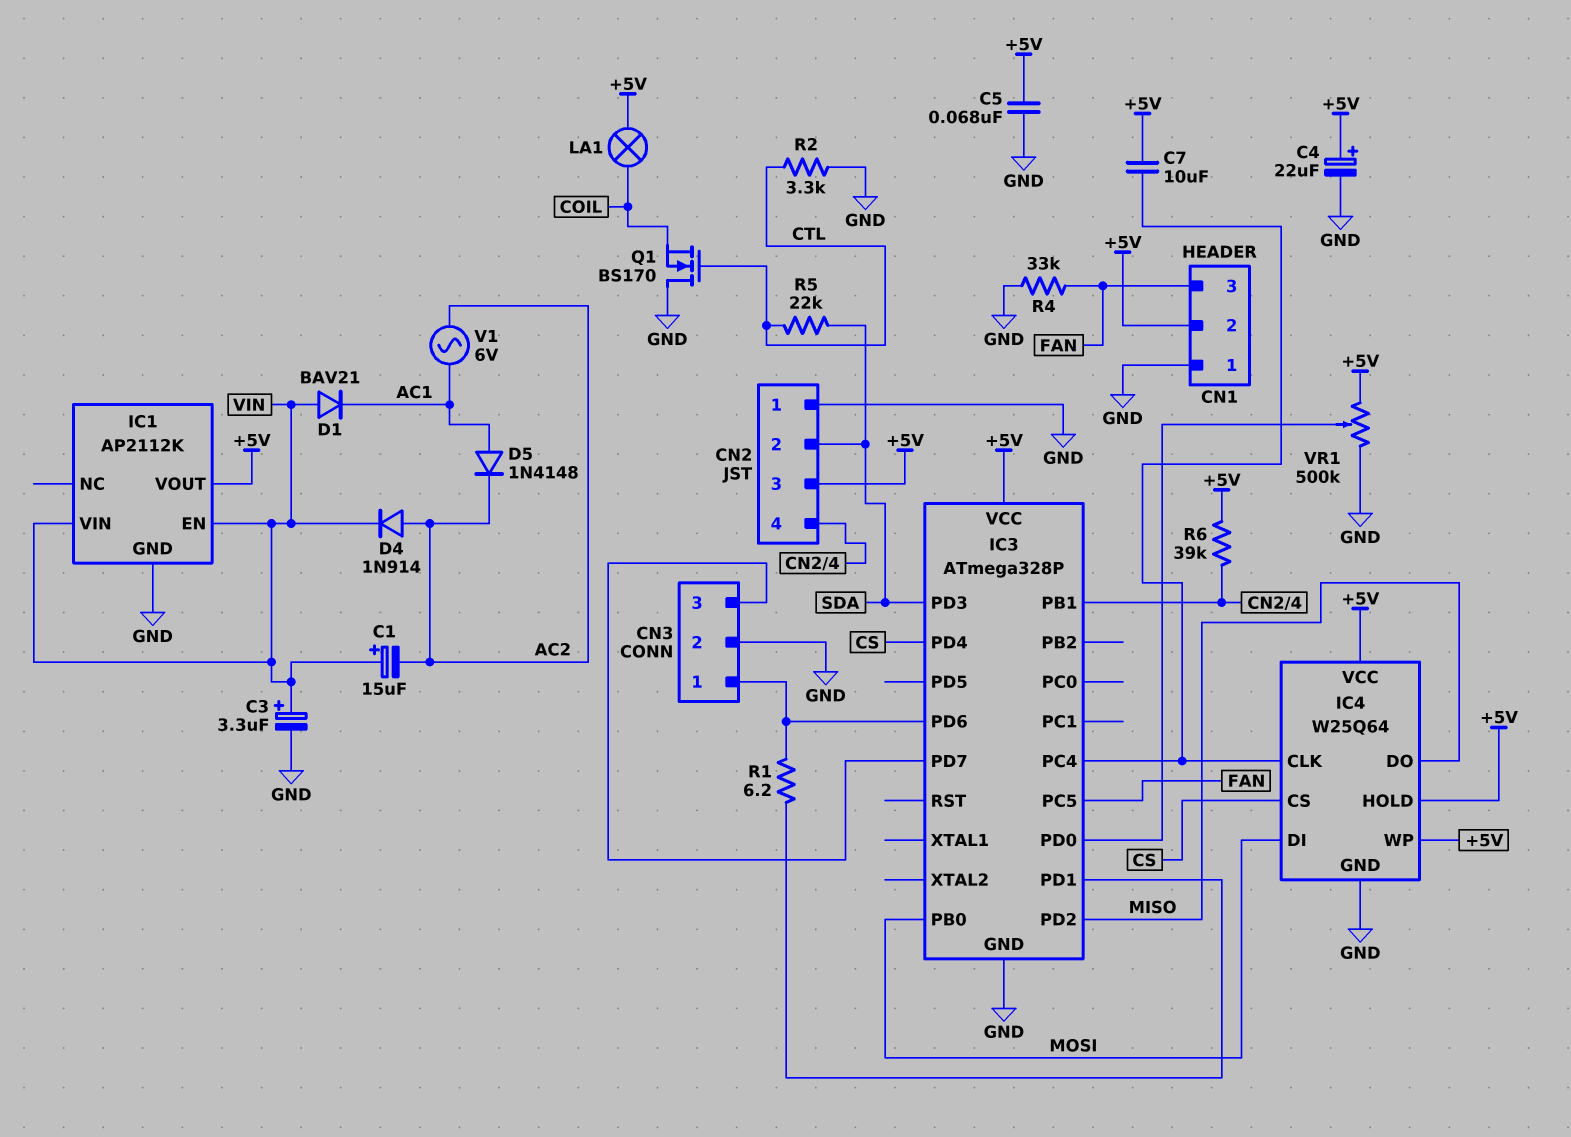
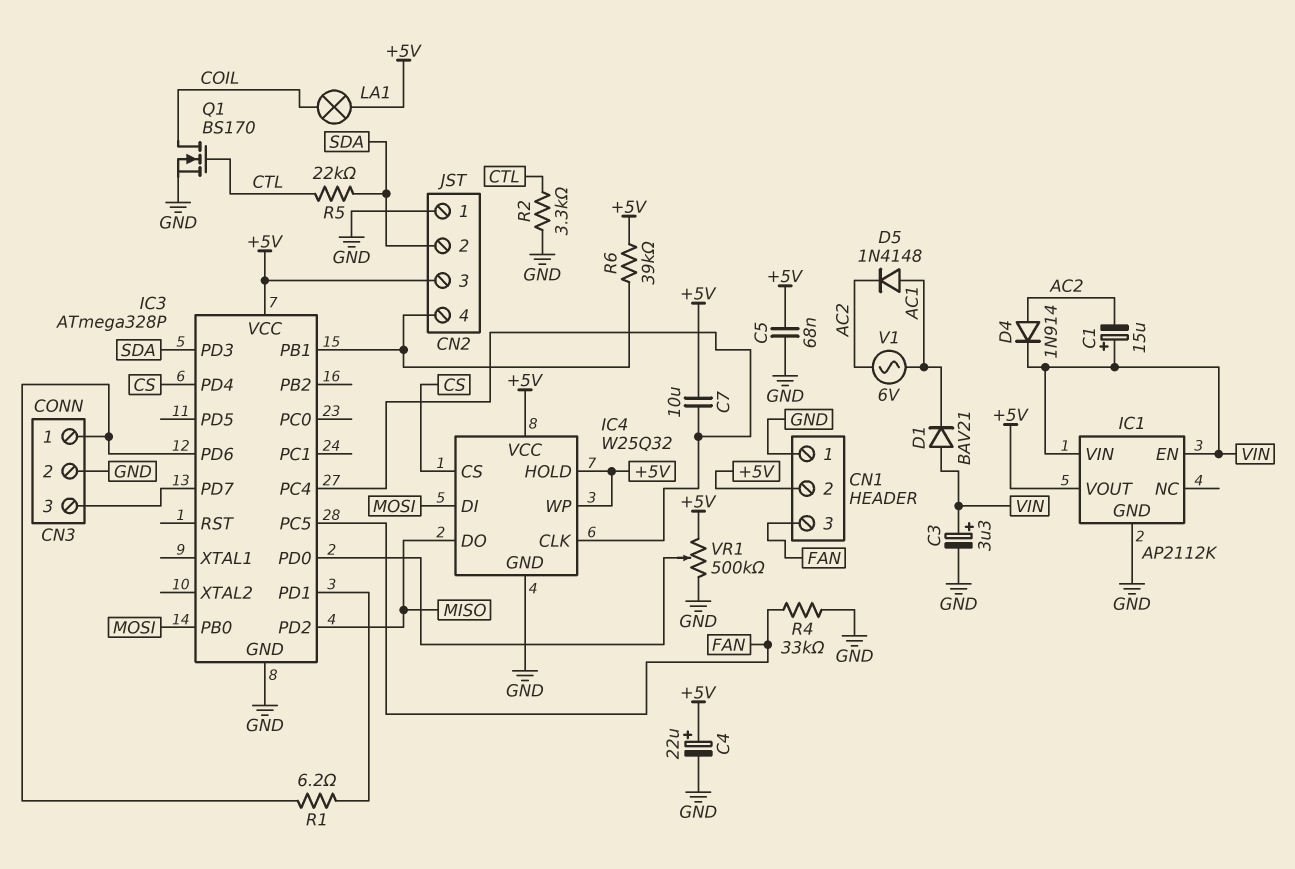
IC4: W25Q64 -> W25Q32
Q1: NMOS BS170 (G CTL, D GND, S COIL) -> NMOS BS170 (G CTL, D COIL, S GND)

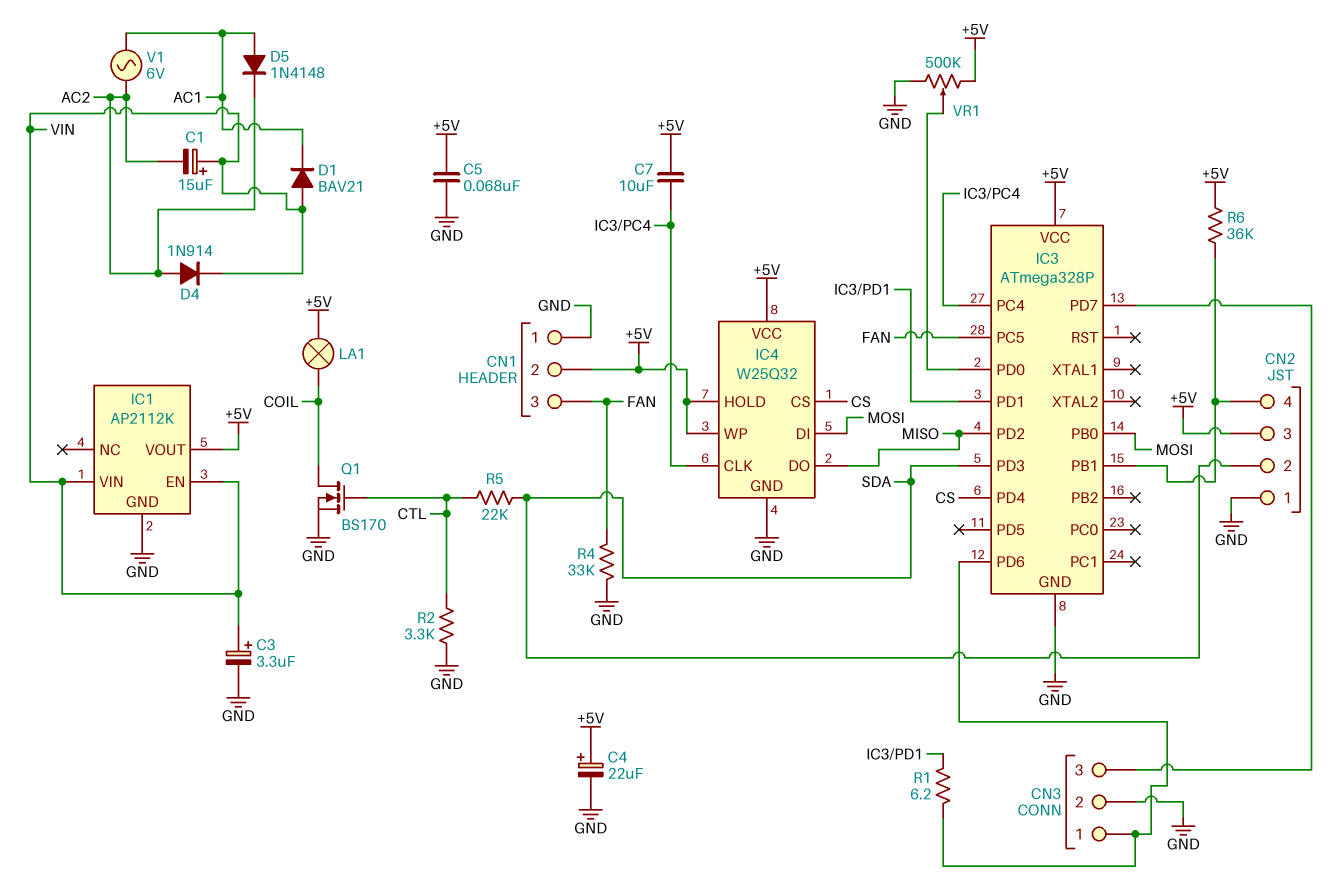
R6: 39k (+5V, CN2/4) -> 36k (+5V, CN2/4)

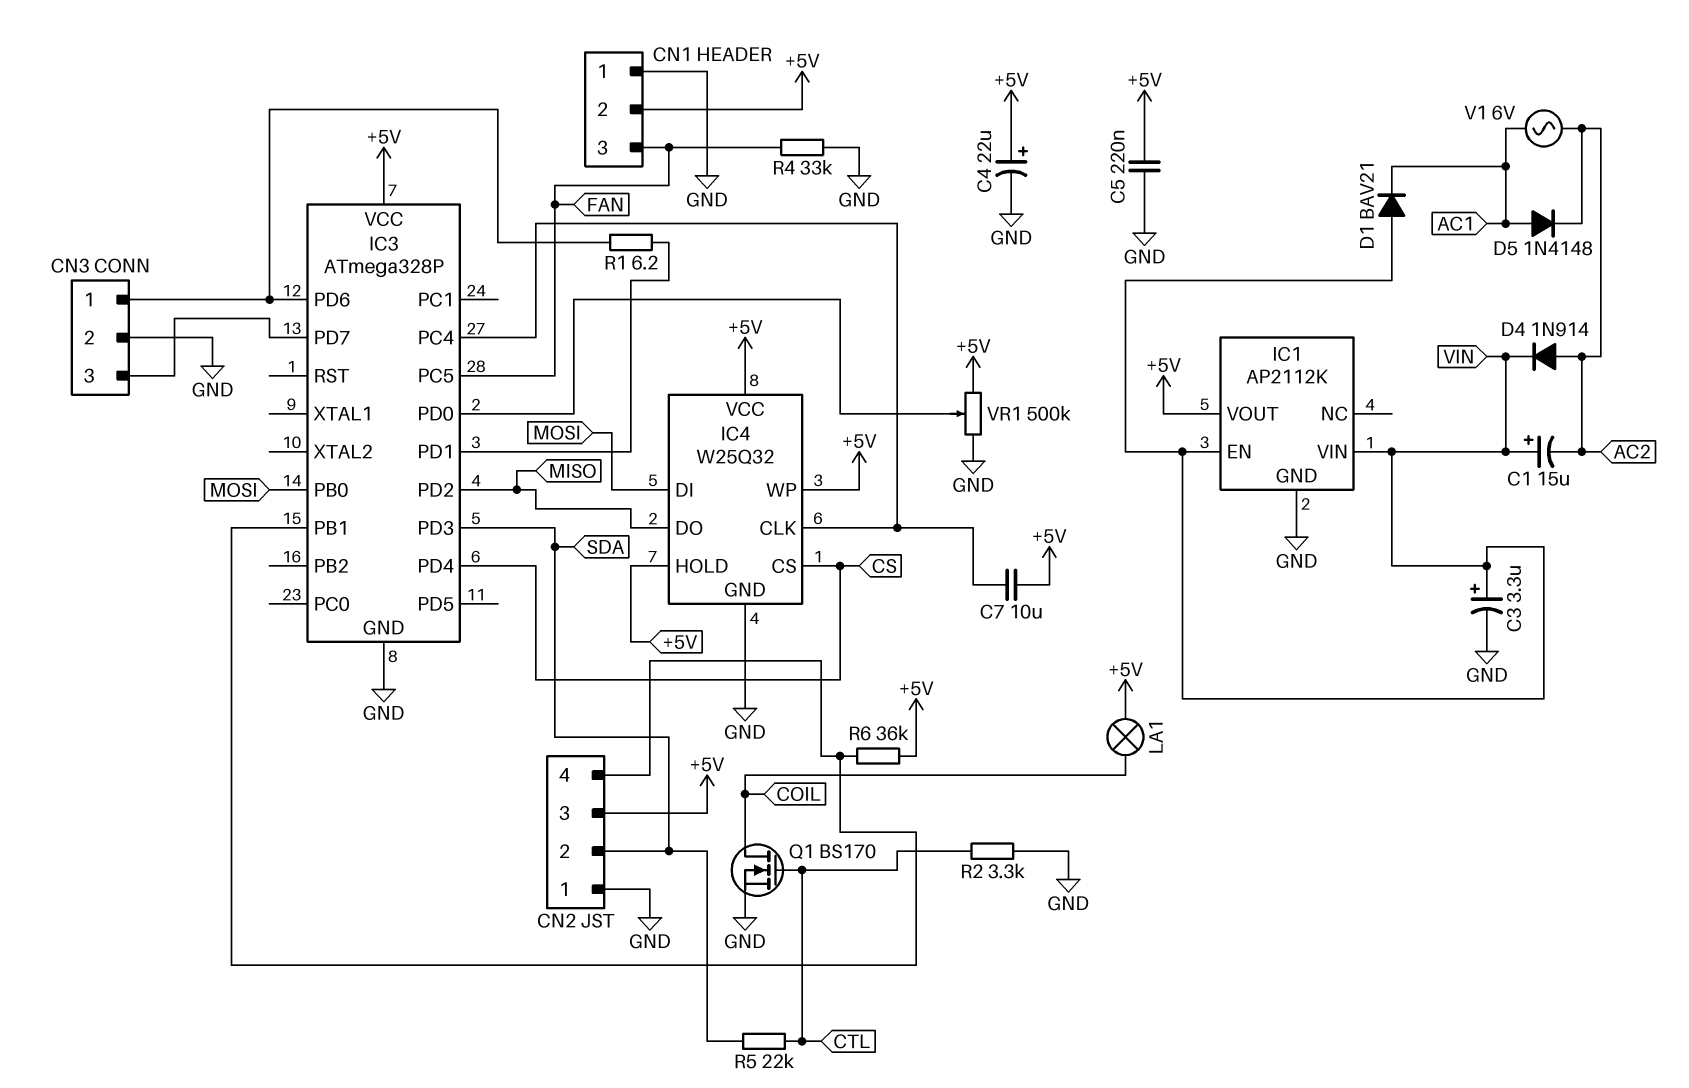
C5: 68nF (+5V, GND) -> 220nF (+5V, GND)

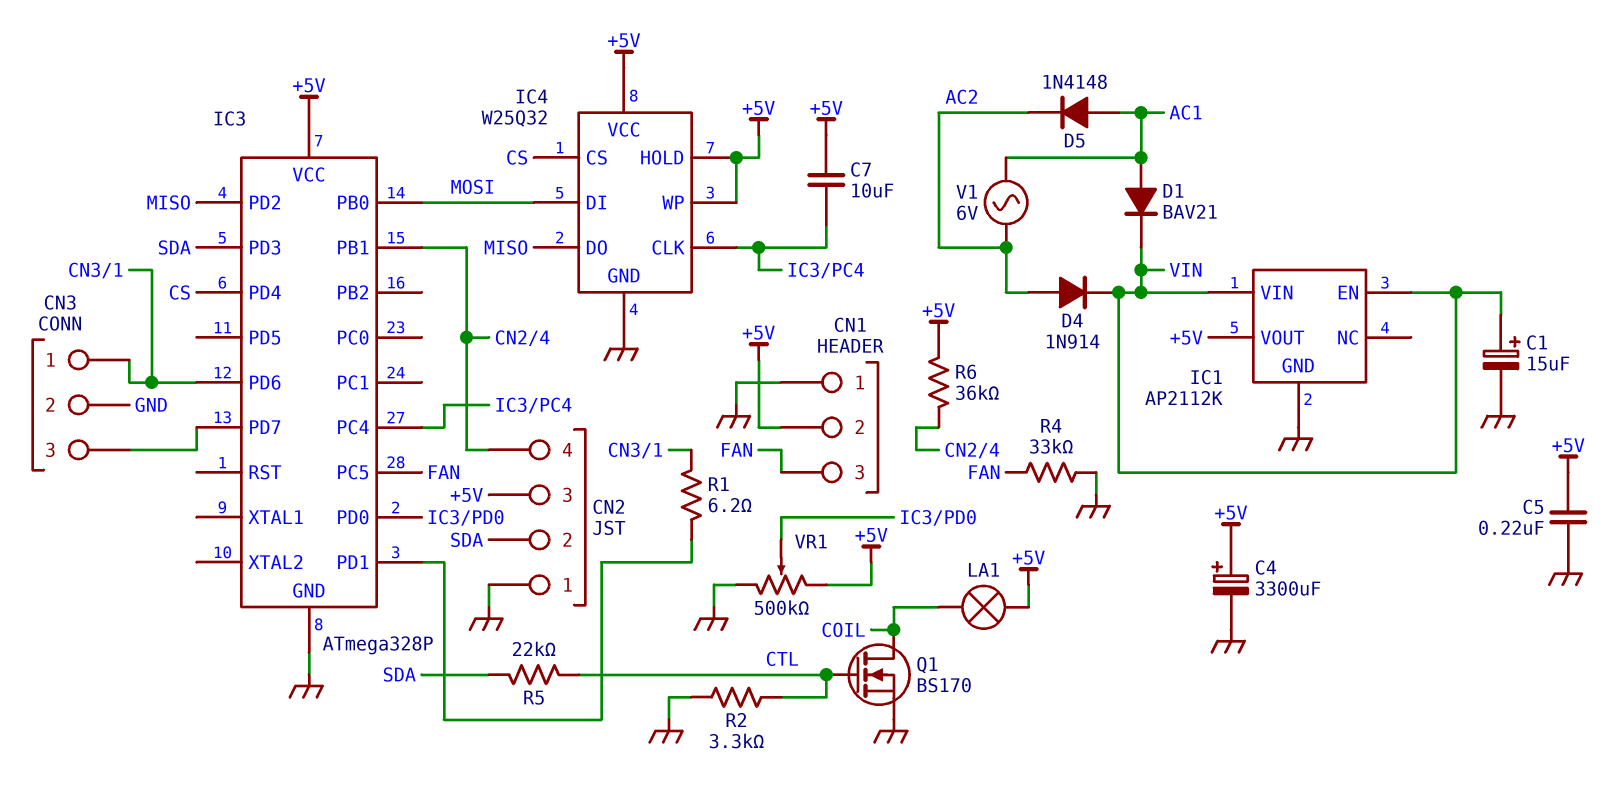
C1: 15uF (plus VIN, minus AC2) -> 15uF (plus VIN, minus GND)
C3: 3.3uF (plus VIN, minus GND) -> none
C4: 22uF (plus +5V, minus GND) -> 3300uF (plus +5V, minus GND)
D1: diode BAV21 (A VIN, K AC1) -> diode BAV21 (A AC1, K VIN)

